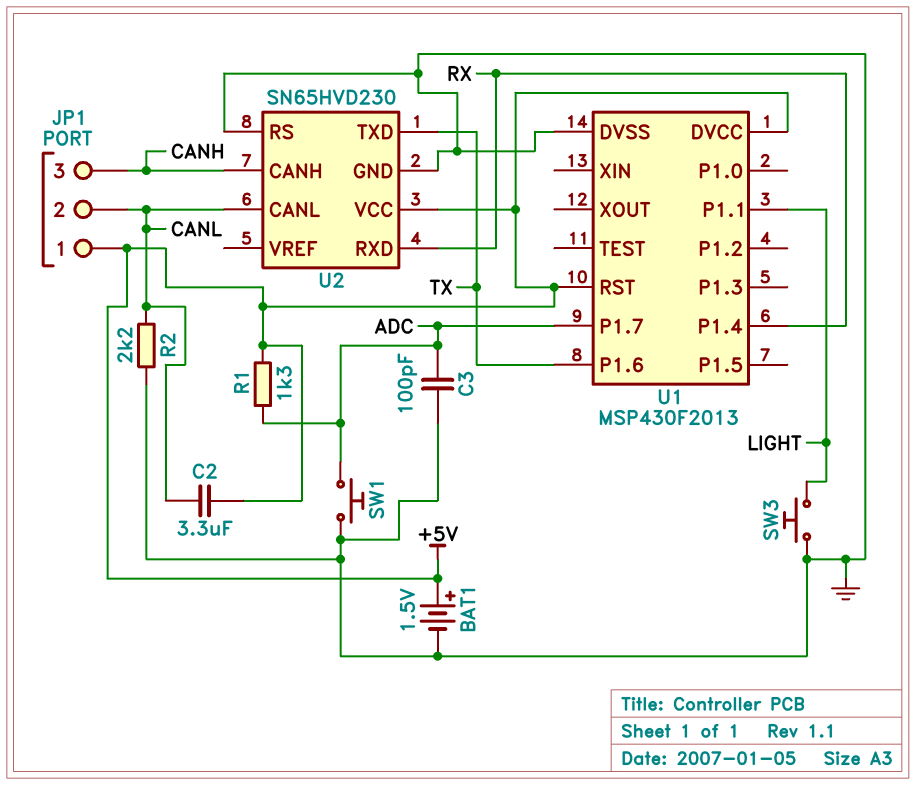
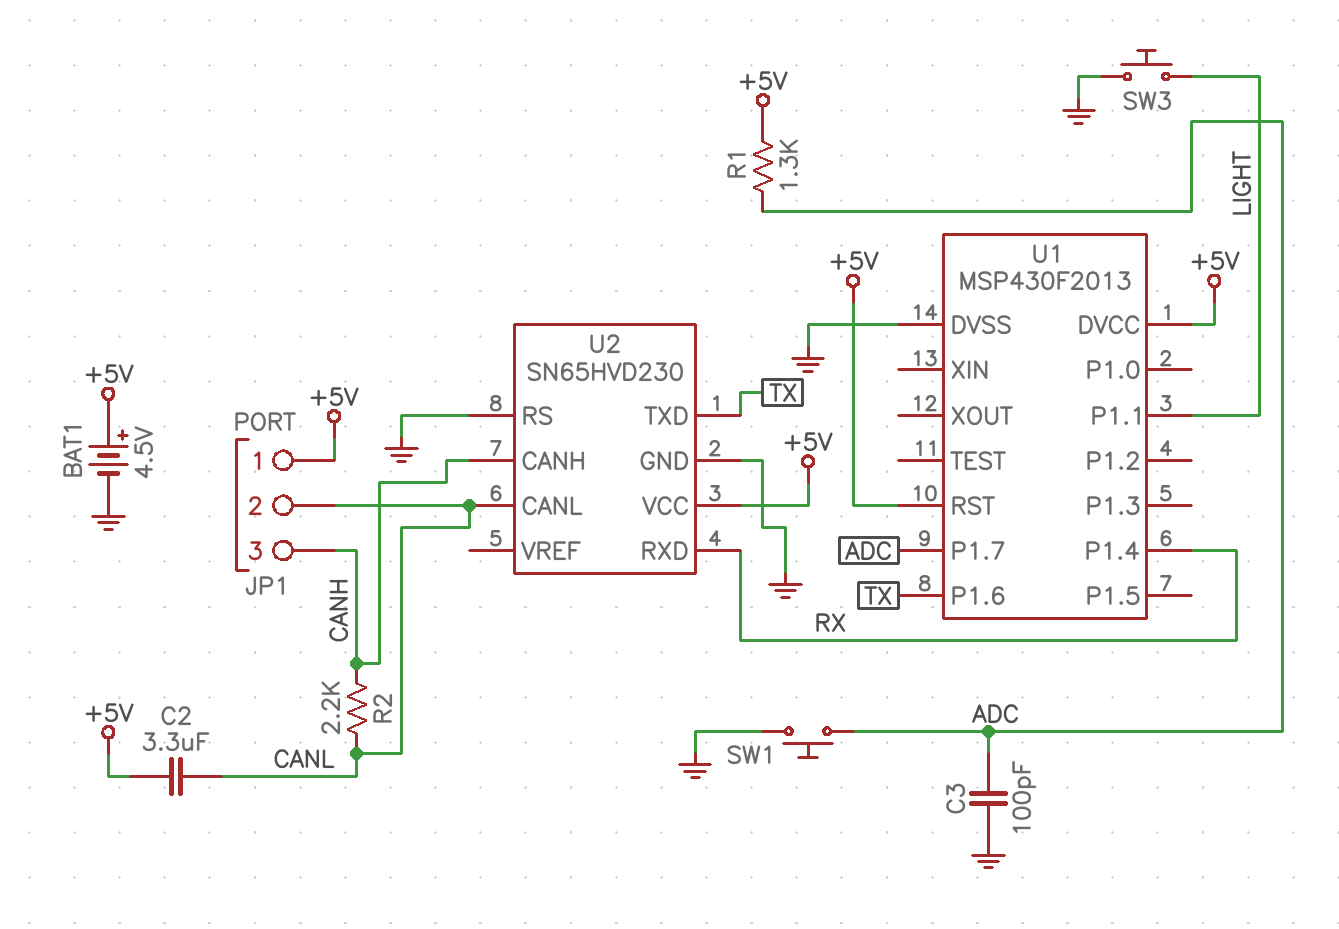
BAT1: 1.5V (plus +5V, minus GND) -> 4.5V (plus +5V, minus GND)
R2: 2.2k (CANL, GND) -> 2.2k (CANH, CANL)

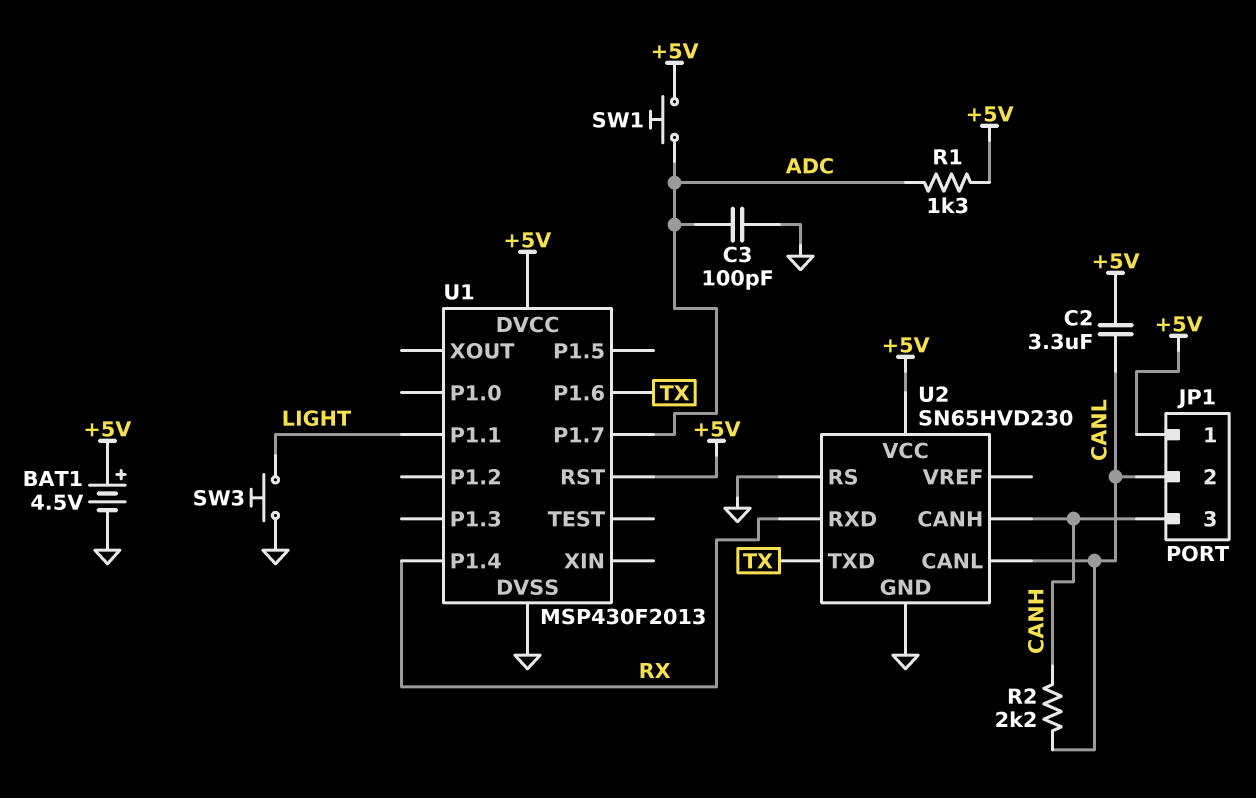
SW1: button (ADC, GND) -> button (+5V, ADC)

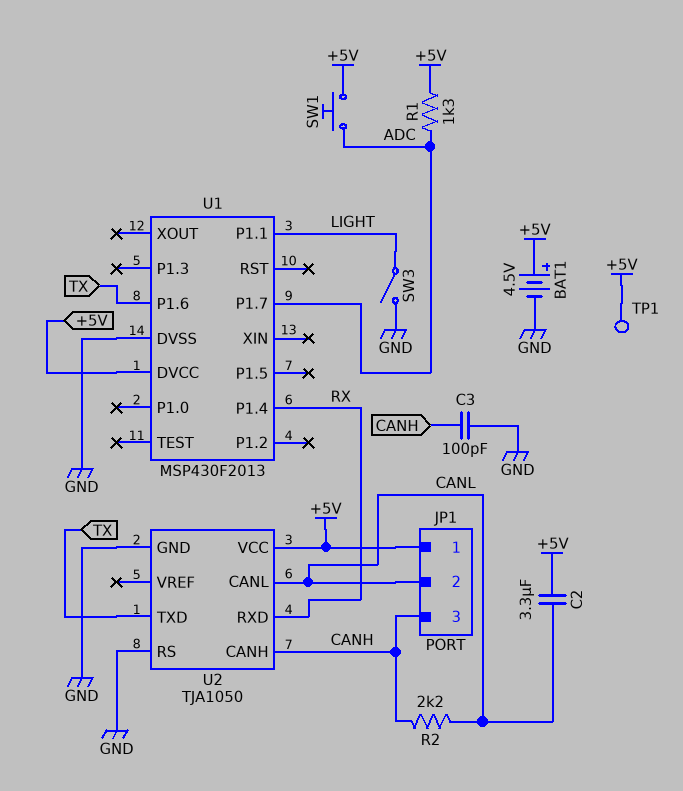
C3: 100pF (ADC, GND) -> 100pF (CANH, GND)
SW3: button (GND, LIGHT) -> switch (GND, LIGHT)
TP1: none -> test point (+5V)
U1 pin RST: +5V -> none
U2: SN65HVD230 -> TJA1050

